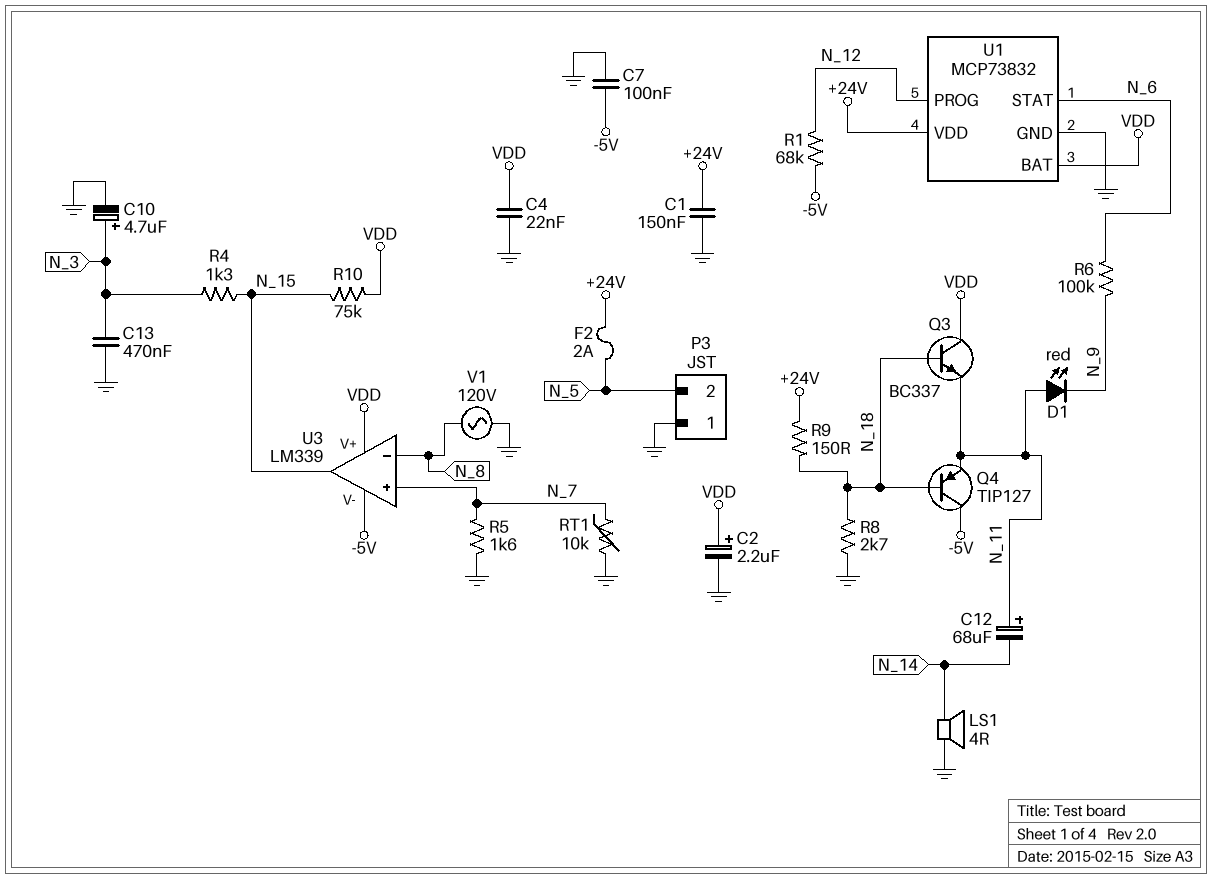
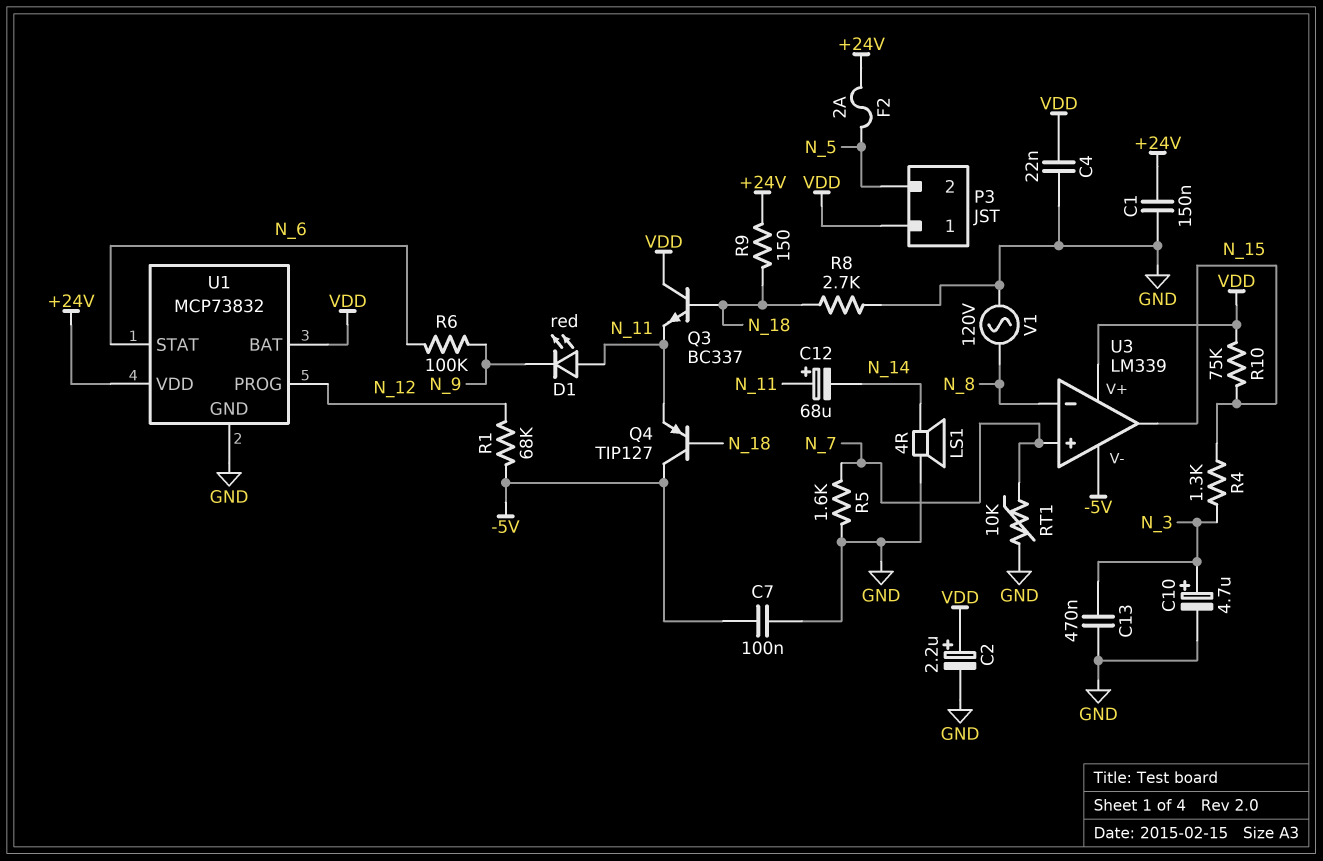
P3 pin 1: GND -> VDD

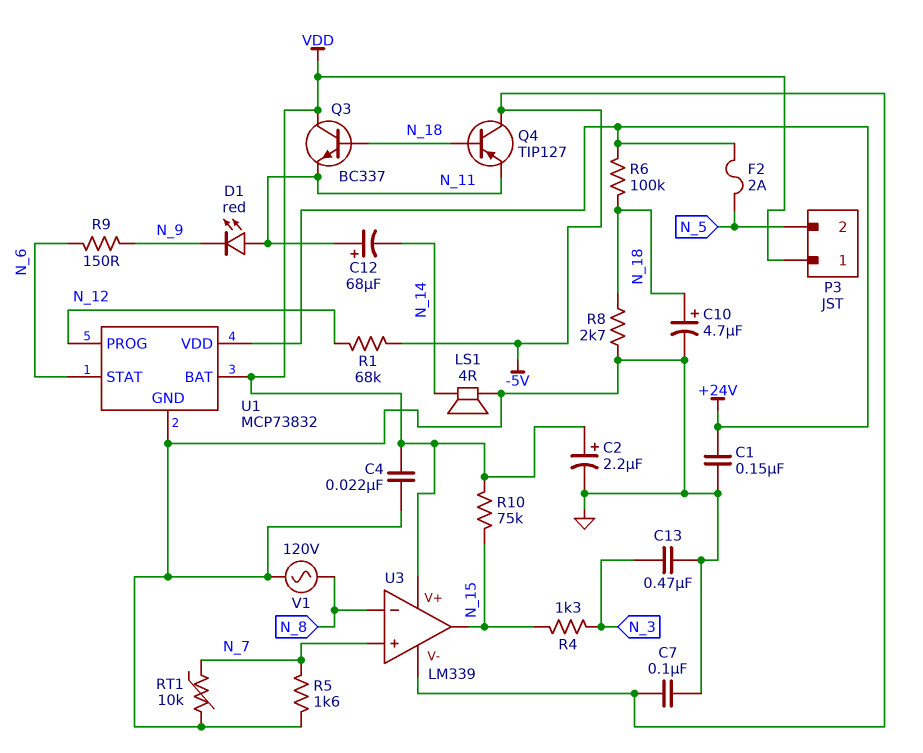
C10: 4.7uF (plus N_3, minus GND) -> 4.7uF (plus N_18, minus GND)
R6: 100k (N_6, N_9) -> 100k (+24V, N_18)
R9: 150 (+24V, N_18) -> 150 (N_6, N_9)

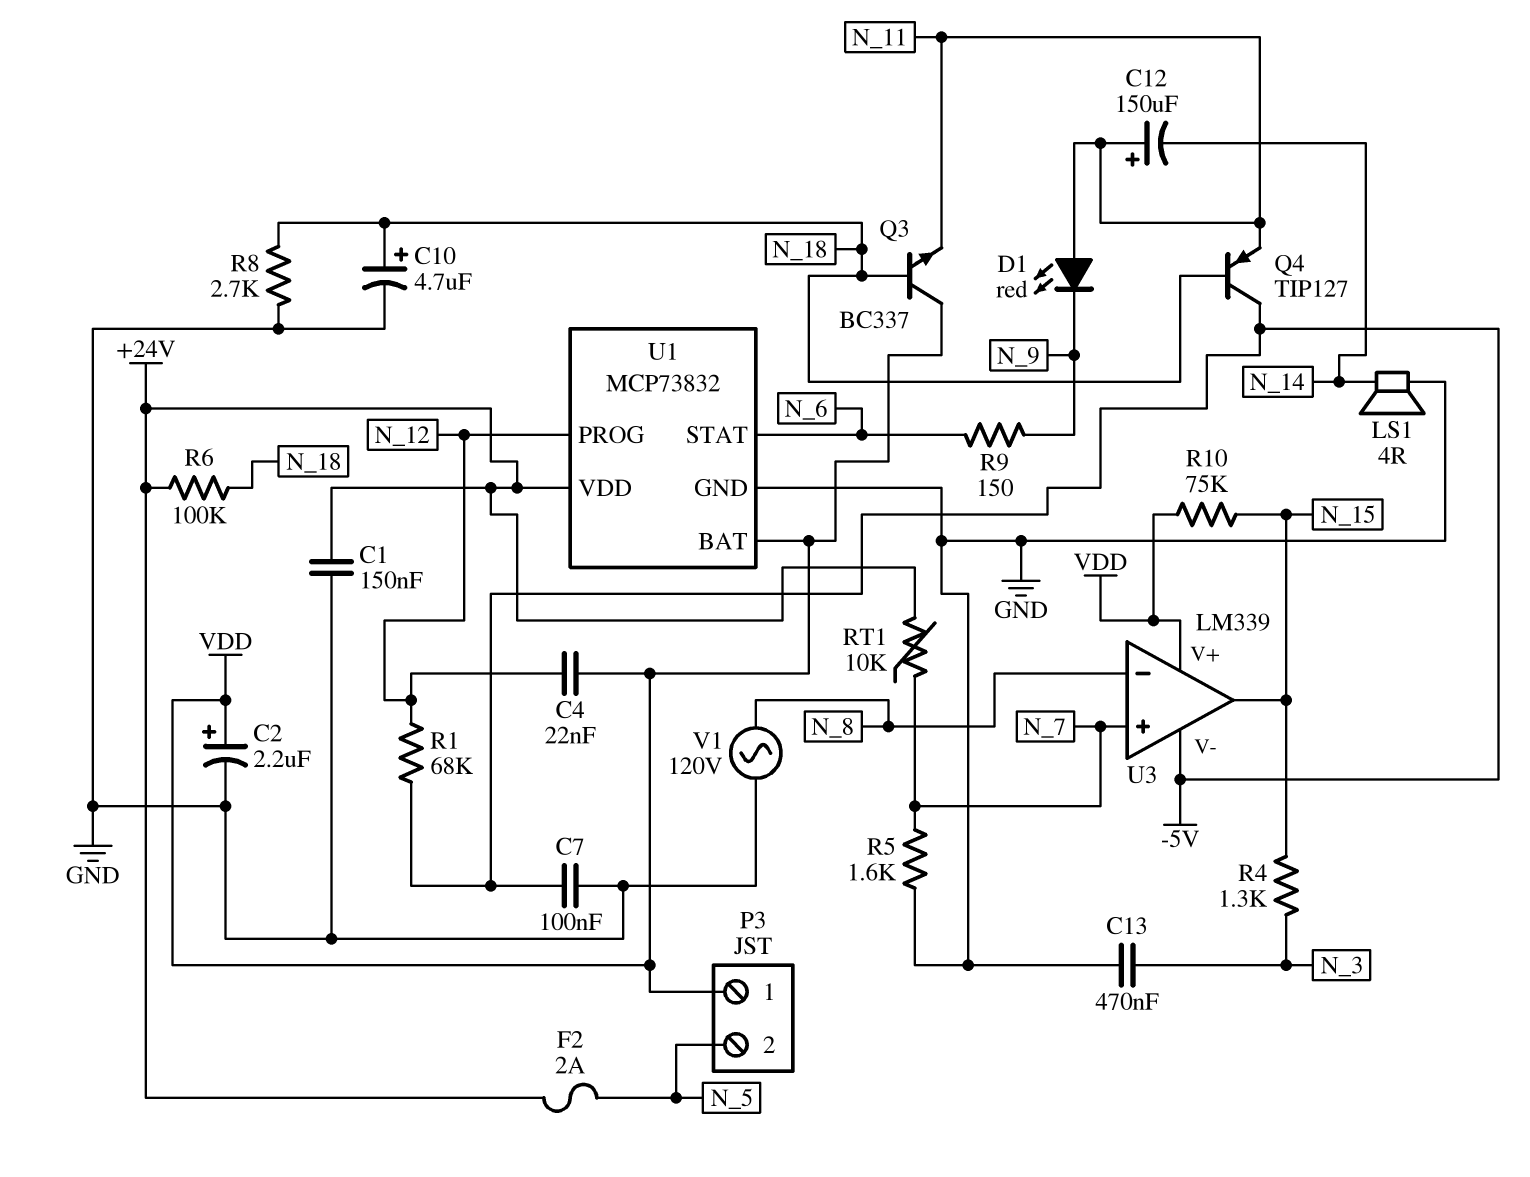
C4: 22nF (GND, VDD) -> 22nF (N_12, VDD)
C12: 68uF (plus N_11, minus N_14) -> 150uF (plus N_11, minus N_14)
RT1: 10k (GND, N_7) -> 10k (+24V, N_7)

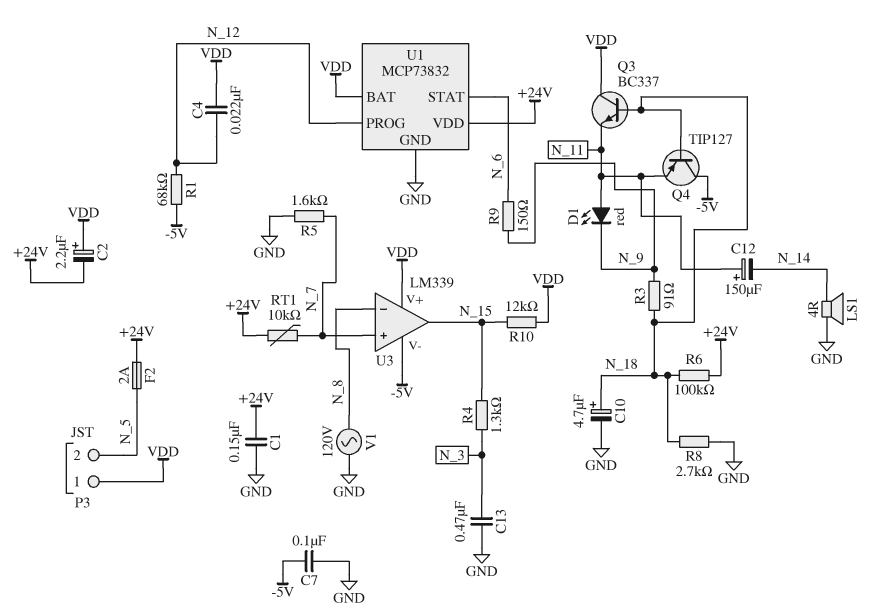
C2: 2.2uF (plus VDD, minus GND) -> 2.2uF (plus VDD, minus +24V)
R3: none -> 91 (N_9, N_18)
R10: 75k (N_15, VDD) -> 12k (N_15, VDD)

